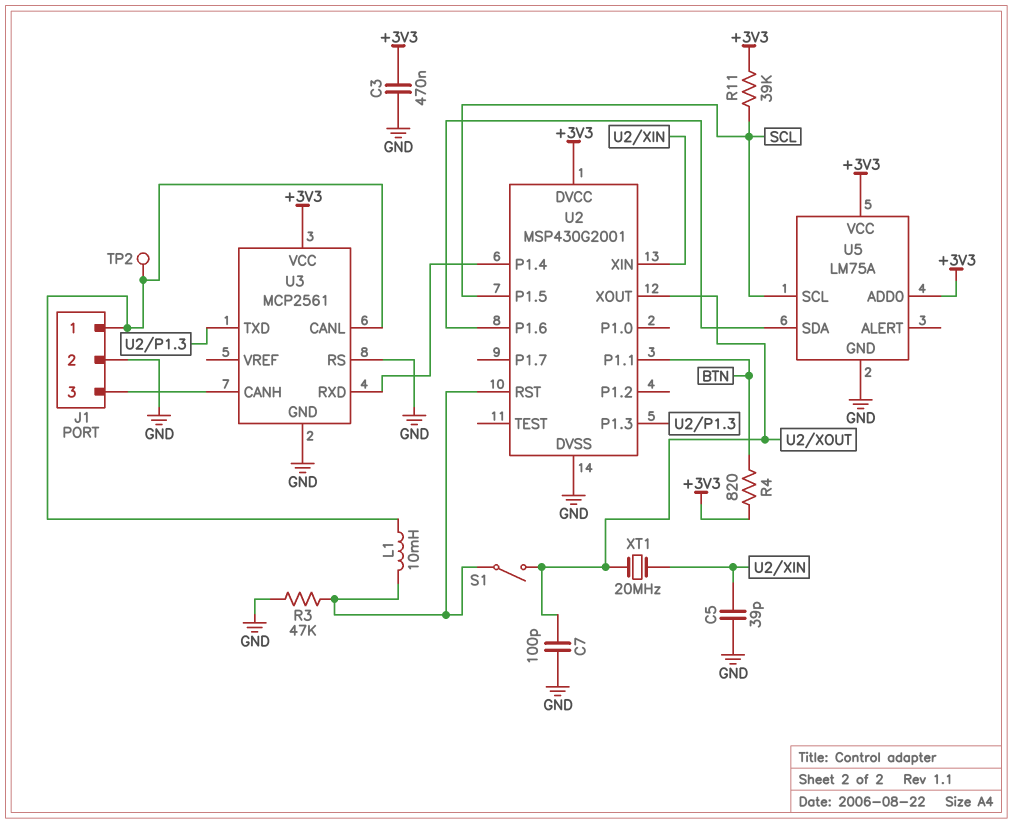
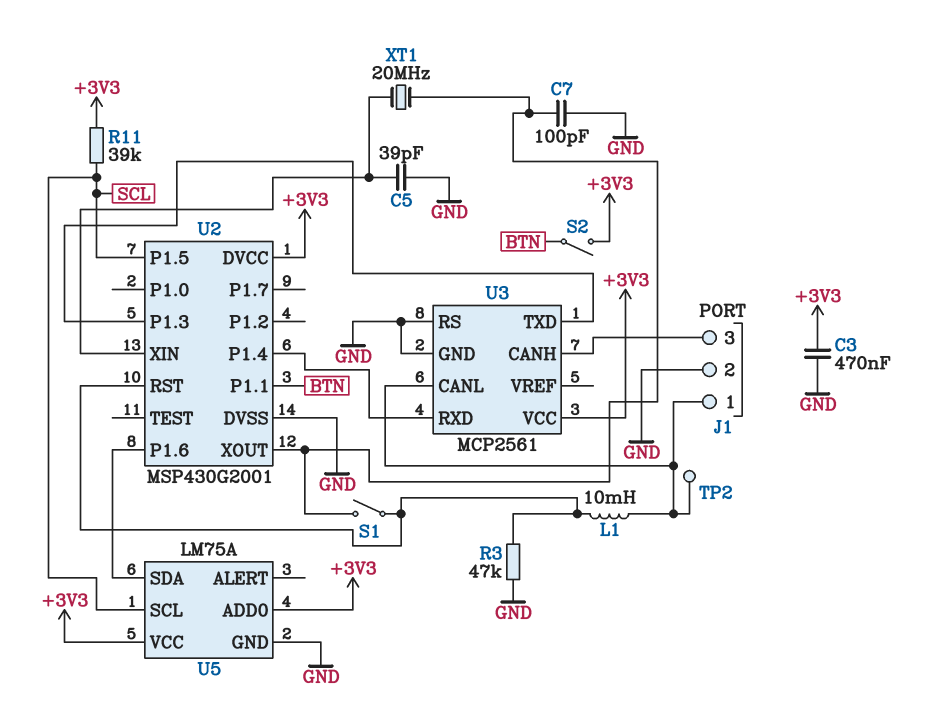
R4: 820 (+3V3, BTN) -> none
S2: none -> switch (+3V3, BTN)

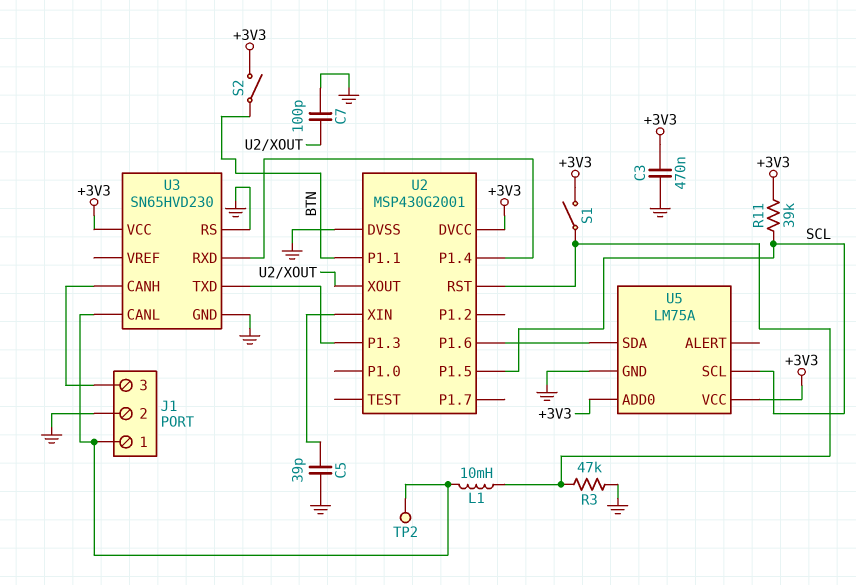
S1: switch (U2/RST, U2/XOUT) -> switch (+3V3, U2/RST)
U3: MCP2561 -> SN65HVD230
XT1: 20MHz (U2/XIN, U2/XOUT) -> none

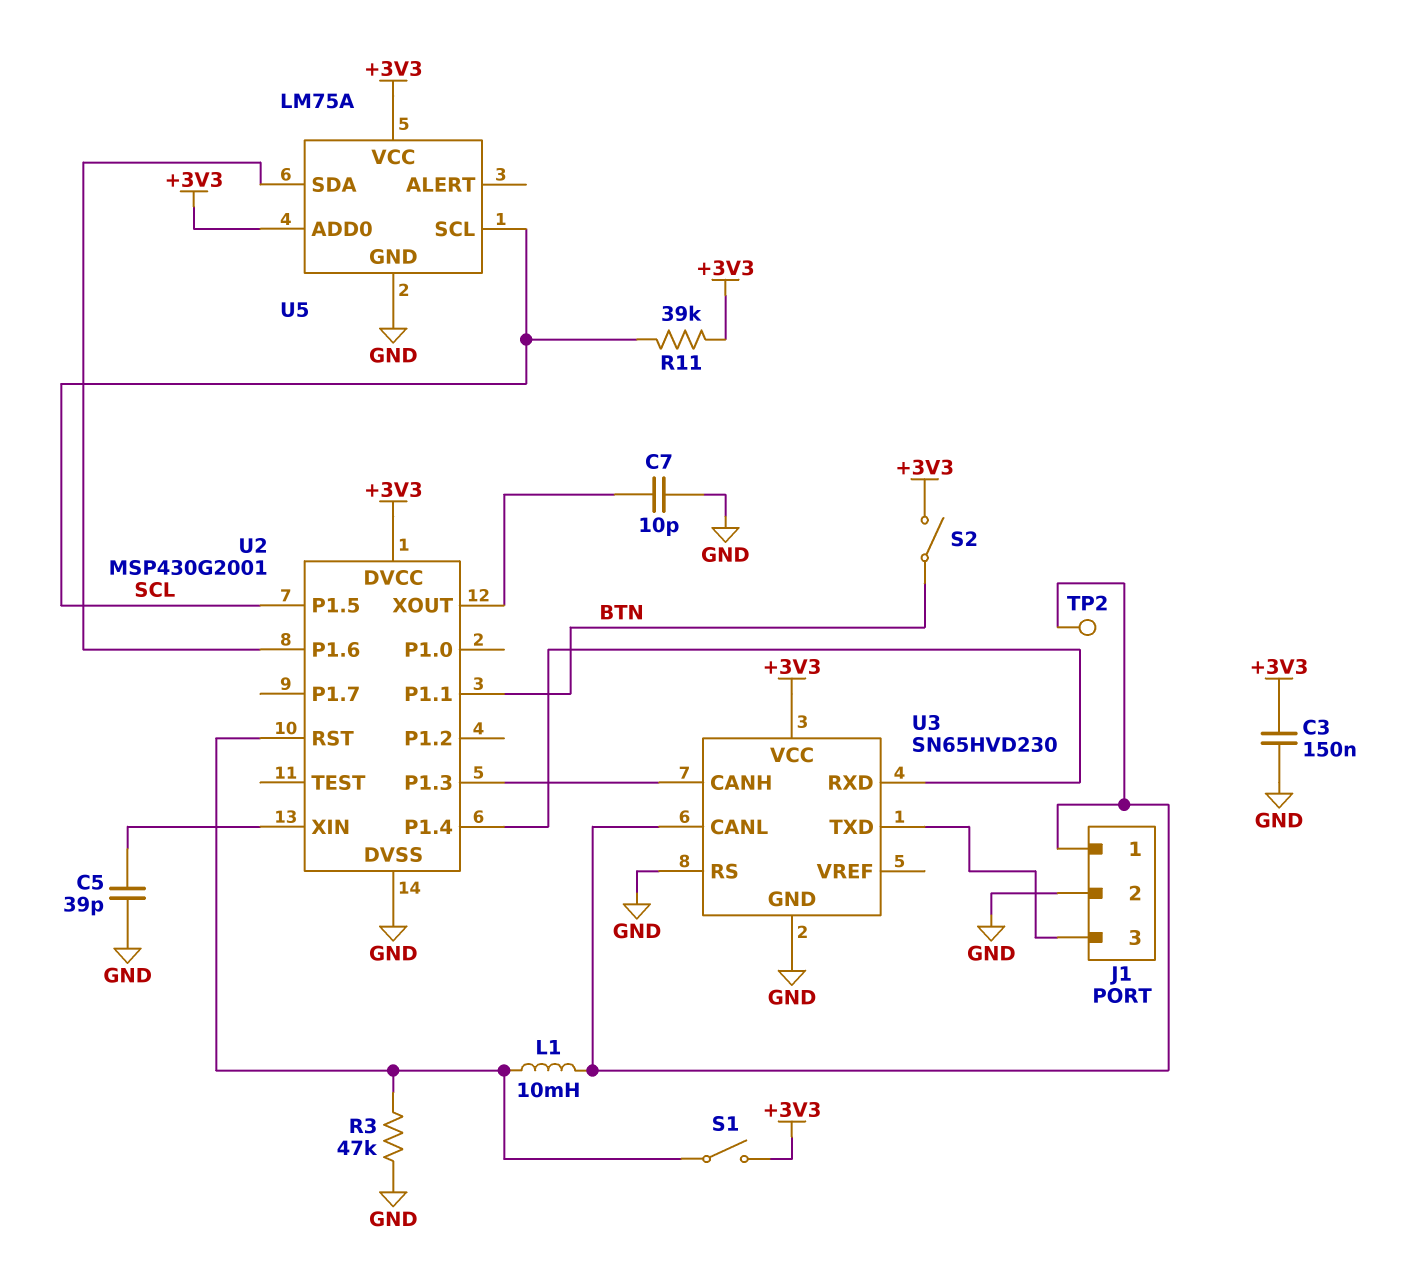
C3: 470nF (+3V3, GND) -> 150nF (+3V3, GND)
C7: 100pF (GND, U2/XOUT) -> 10pF (GND, U2/XOUT)
U3 pin CANH: J1/3 -> U2/P1.3
U3 pin TXD: U2/P1.3 -> J1/3

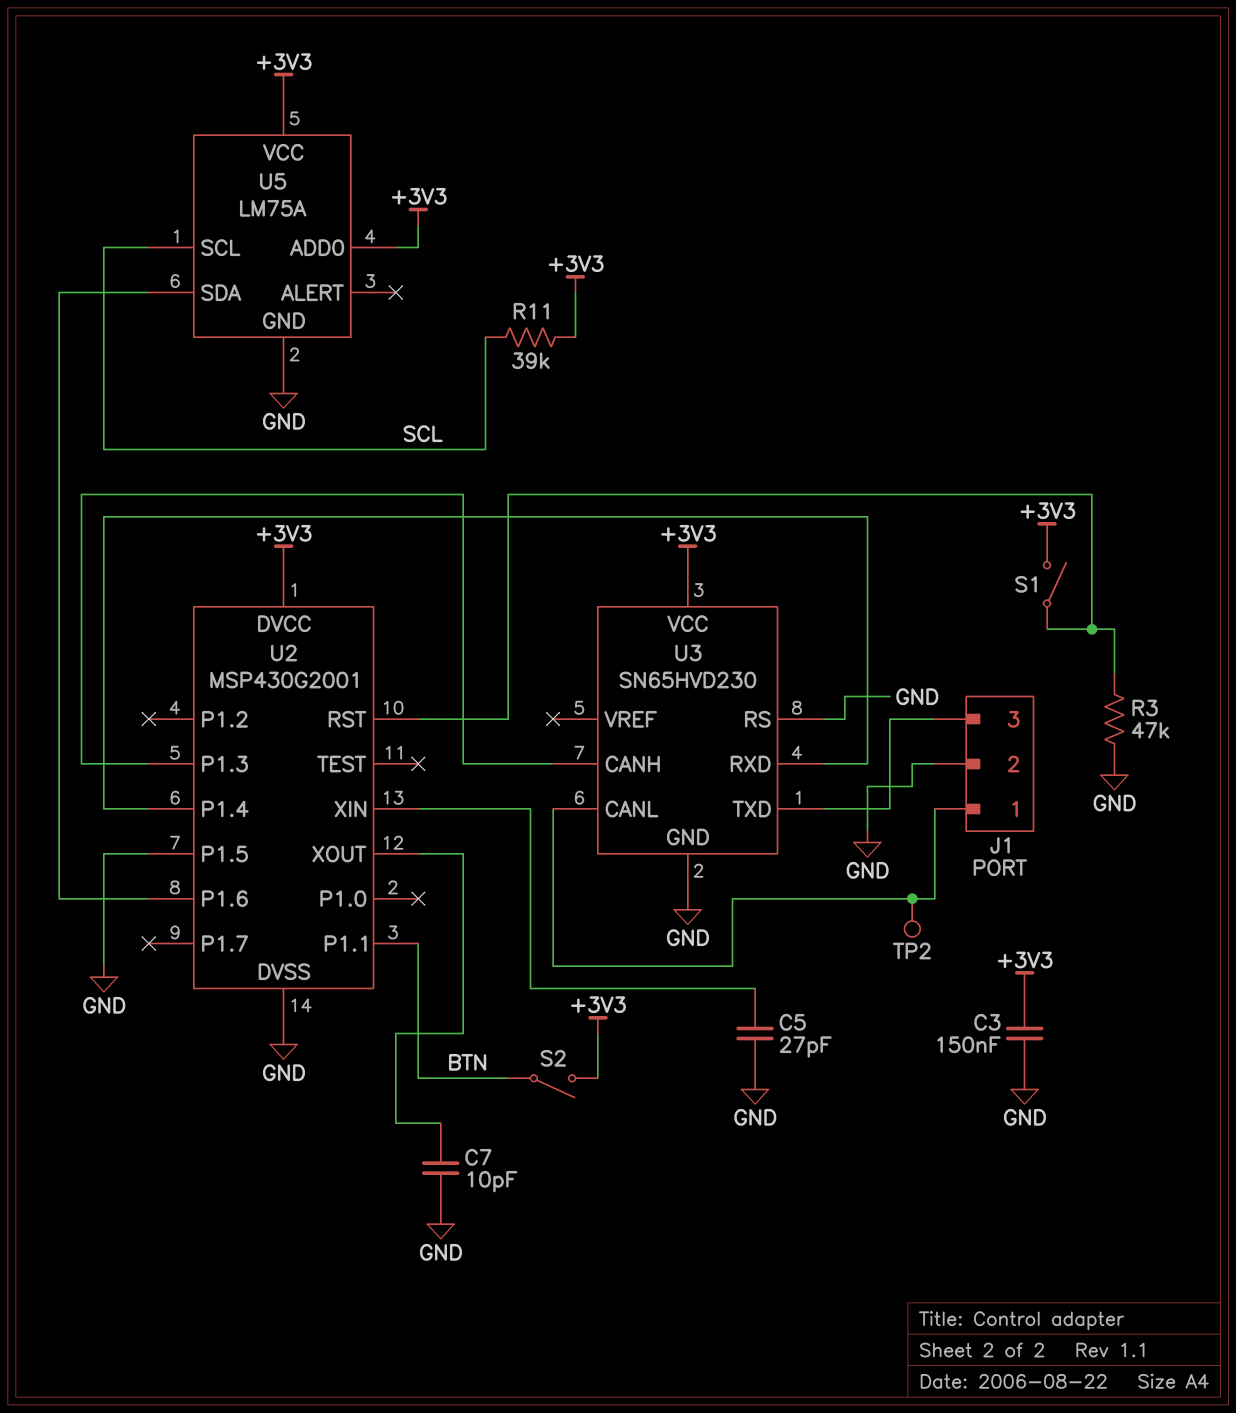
C5: 39pF (GND, U2/XIN) -> 27pF (GND, U2/XIN)
L1: 10mH (J1/1, U2/RST) -> none
U2 pin P1.5: SCL -> GND

